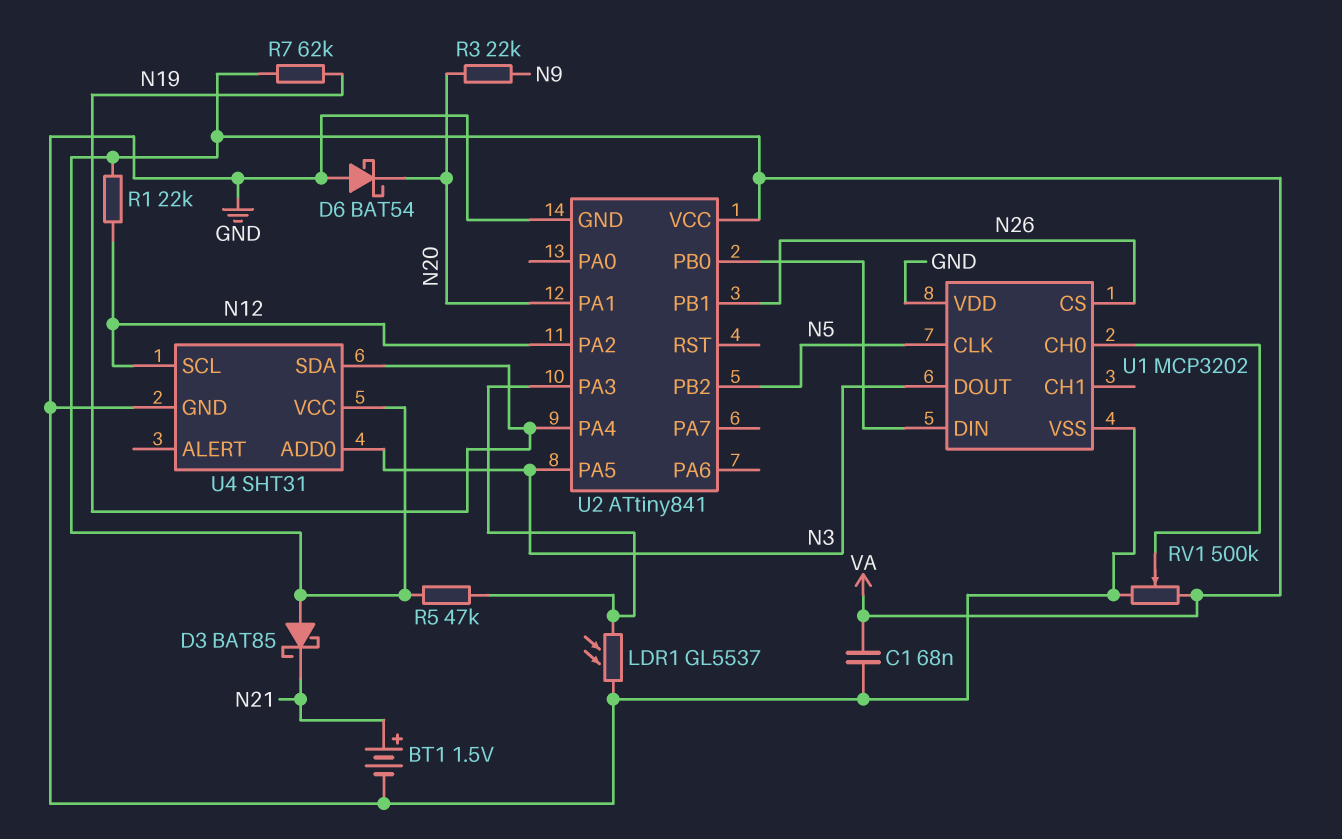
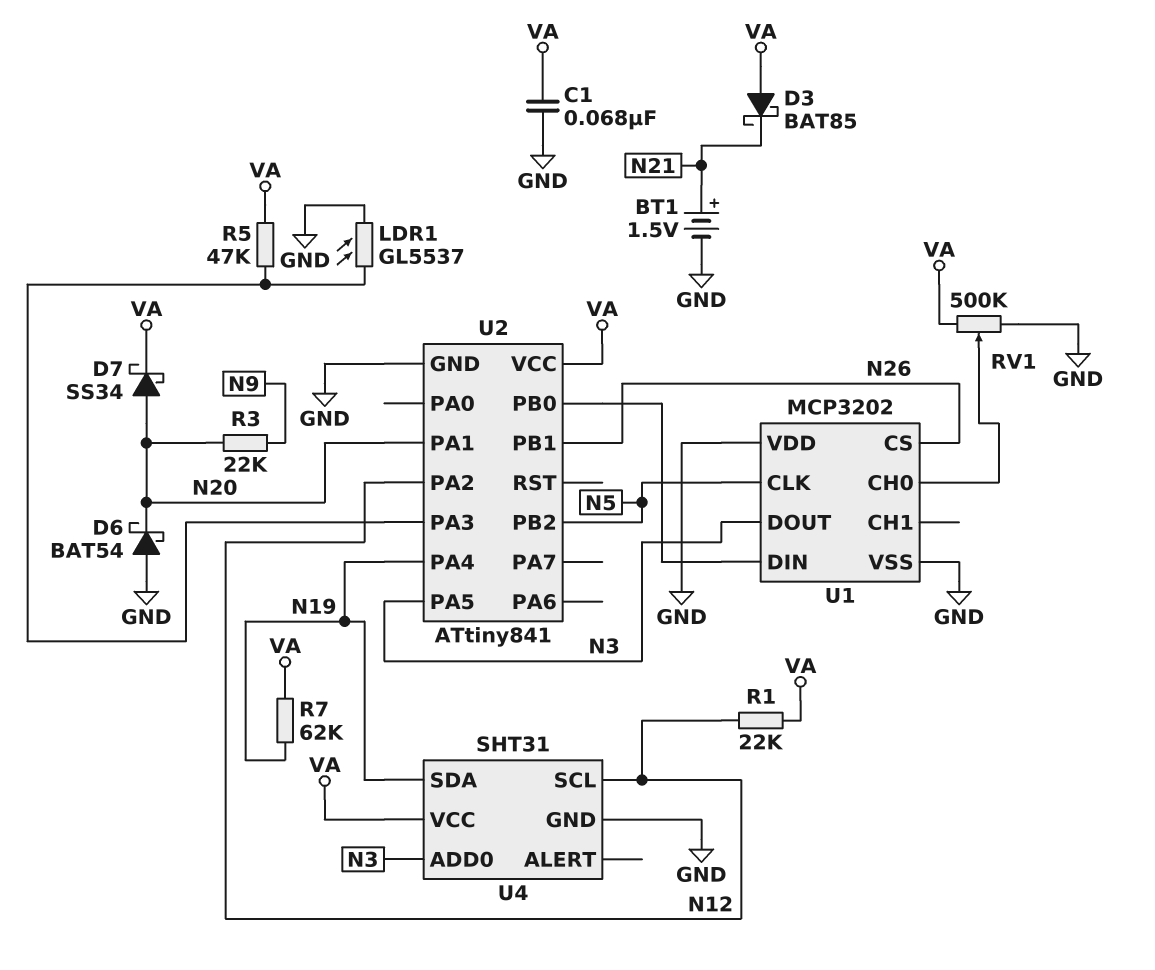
D7: none -> schottky SS34 (A N20, K VA)

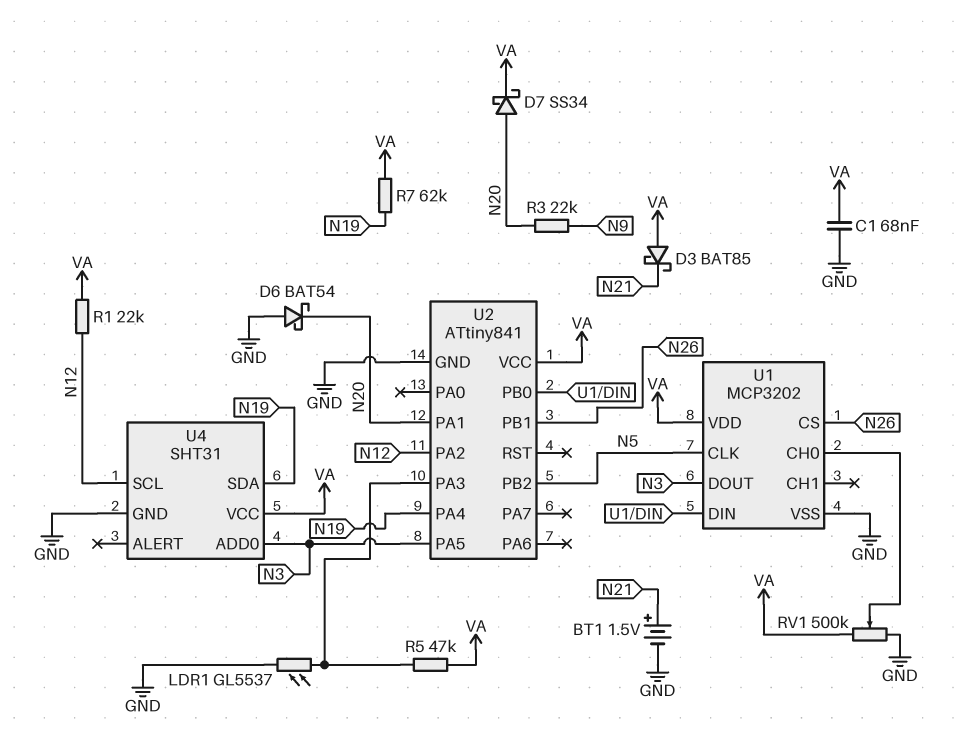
U1 pin VDD: GND -> VA

